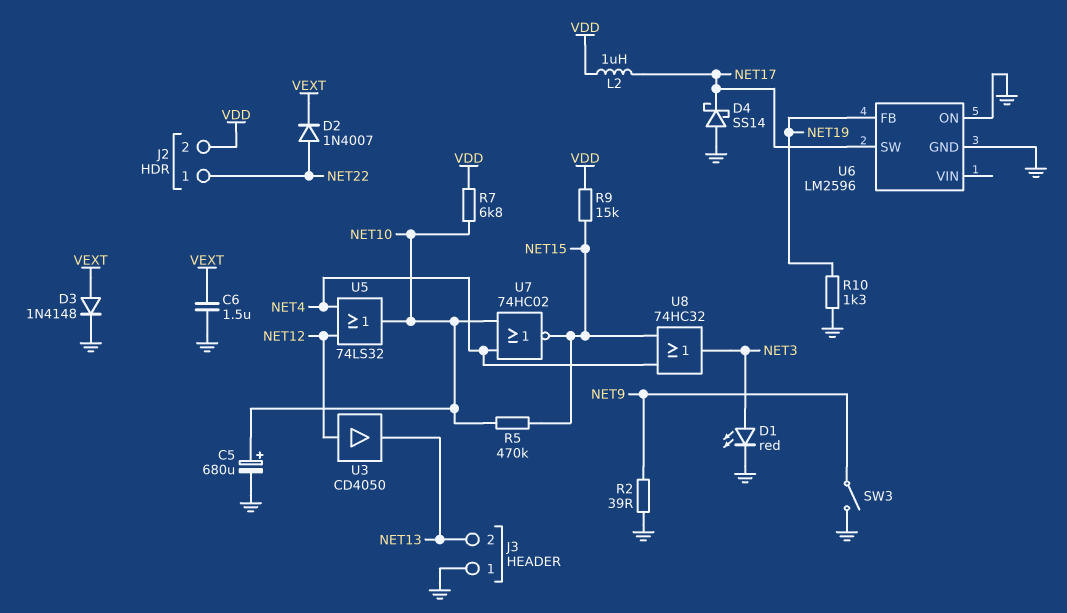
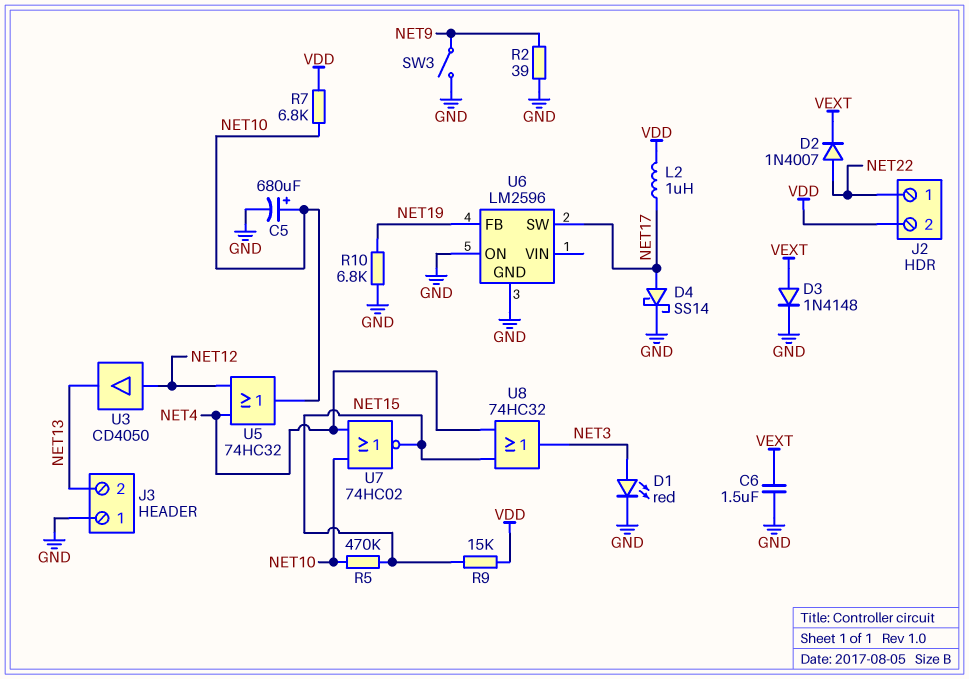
D4: schottky SS14 (A GND, K NET17) -> schottky SS14 (A NET17, K GND)
R10: 1.3k (GND, NET19) -> 6.8k (GND, NET19)
U5: OR 74LS32 (in NET4, in NET12, out NET10) -> OR 74HC32 (in NET4, in NET12, out NET10)

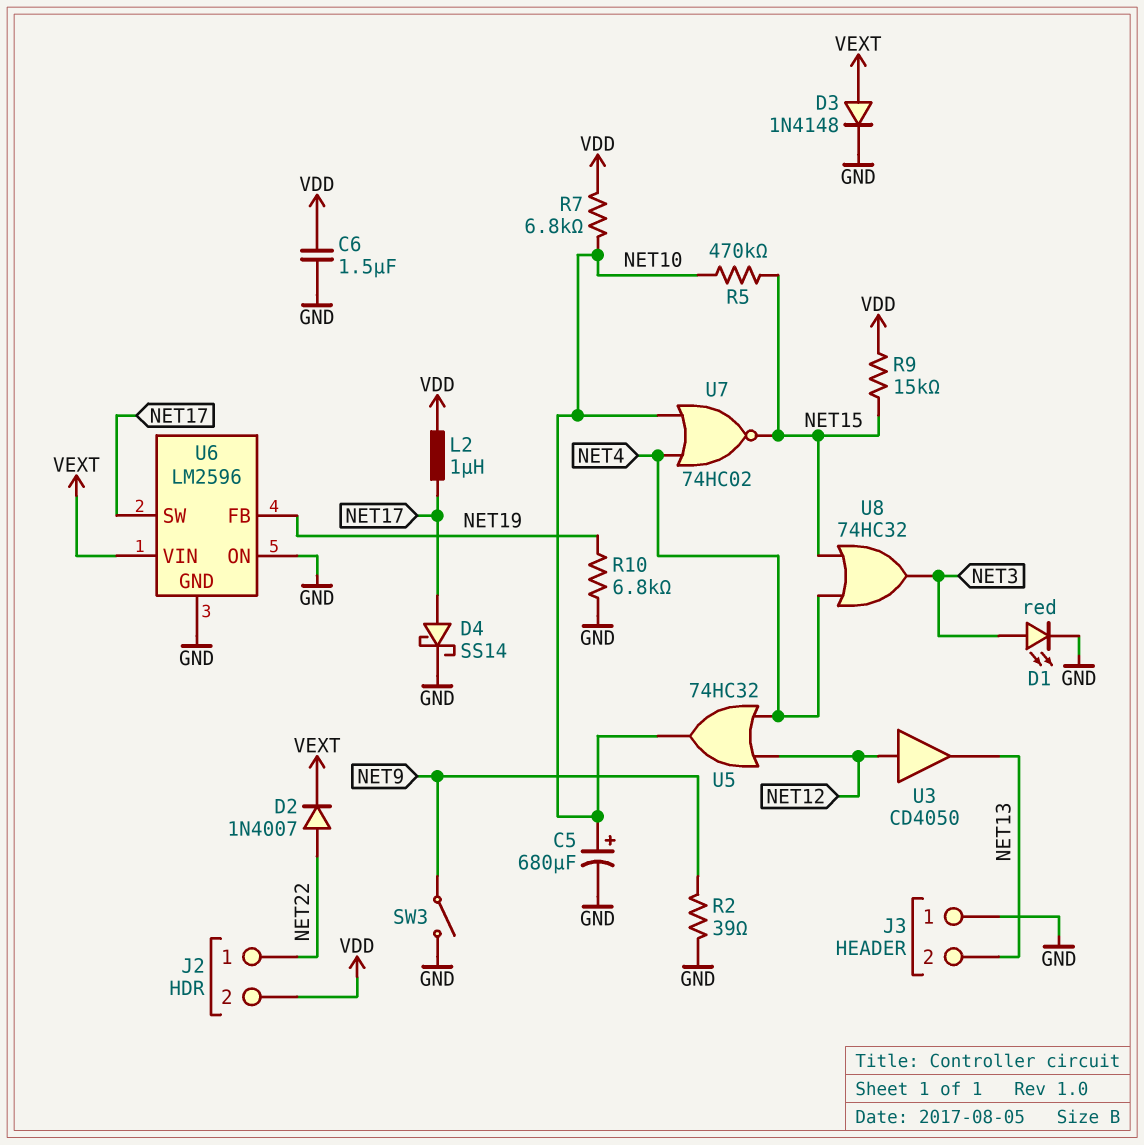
C6: 1.5uF (GND, VEXT) -> 1.5uF (GND, VDD)
U6 pin VIN: none -> VEXT

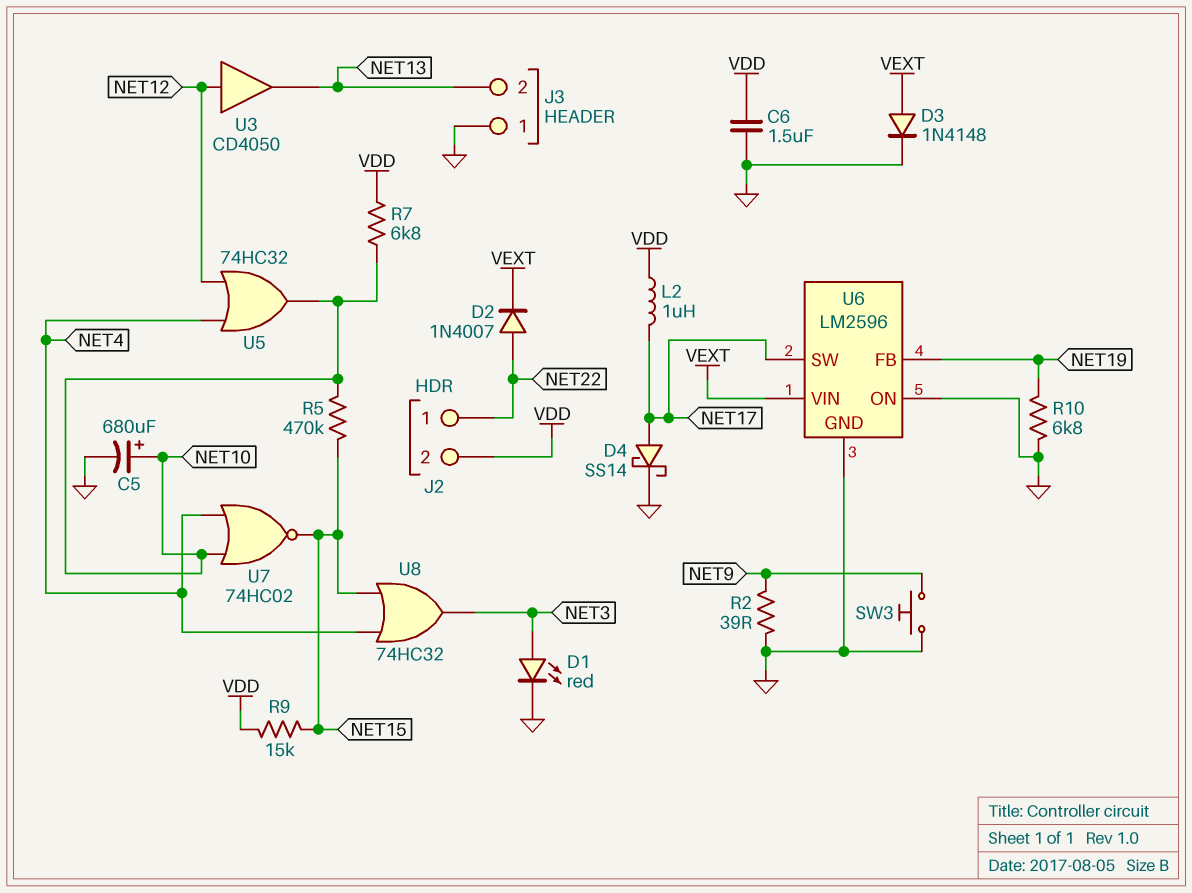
SW3: switch (GND, NET9) -> button (GND, NET9)

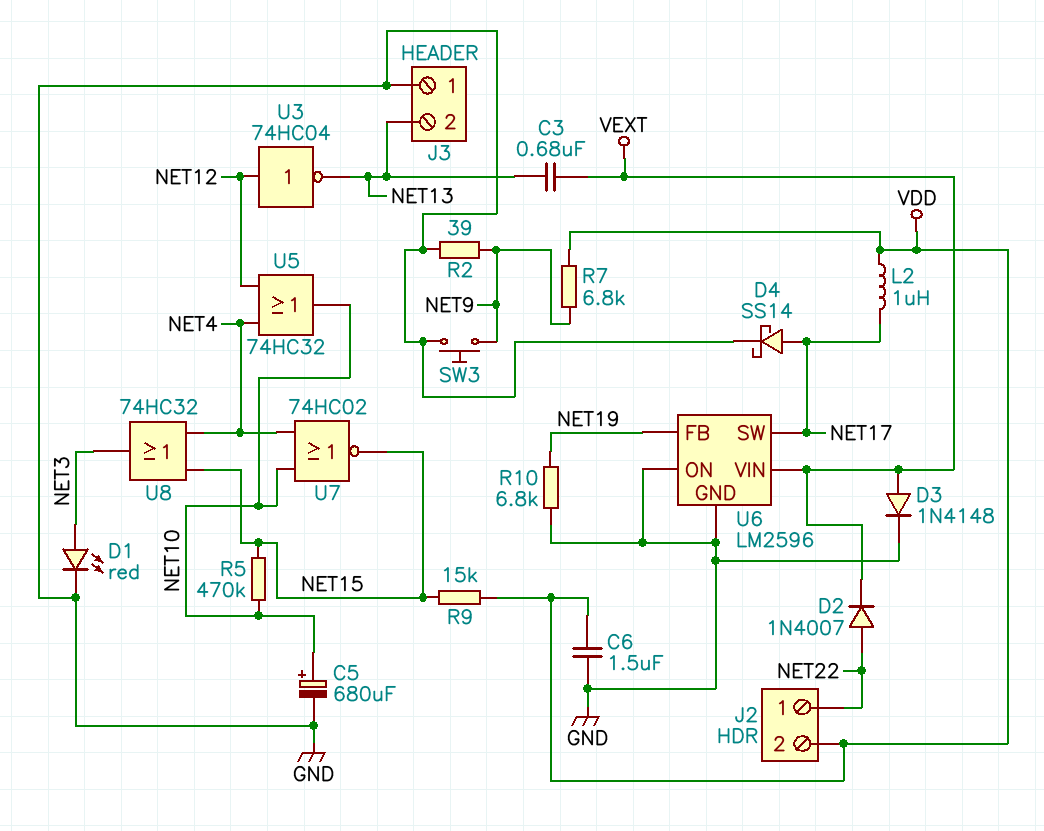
C3: none -> 680nF (NET13, VEXT)
R7: 6.8k (NET10, VDD) -> 6.8k (NET9, VDD)
U3: buffer CD4050 (in NET12, out NET13) -> NOT 74HC04 (in NET12, out NET13)

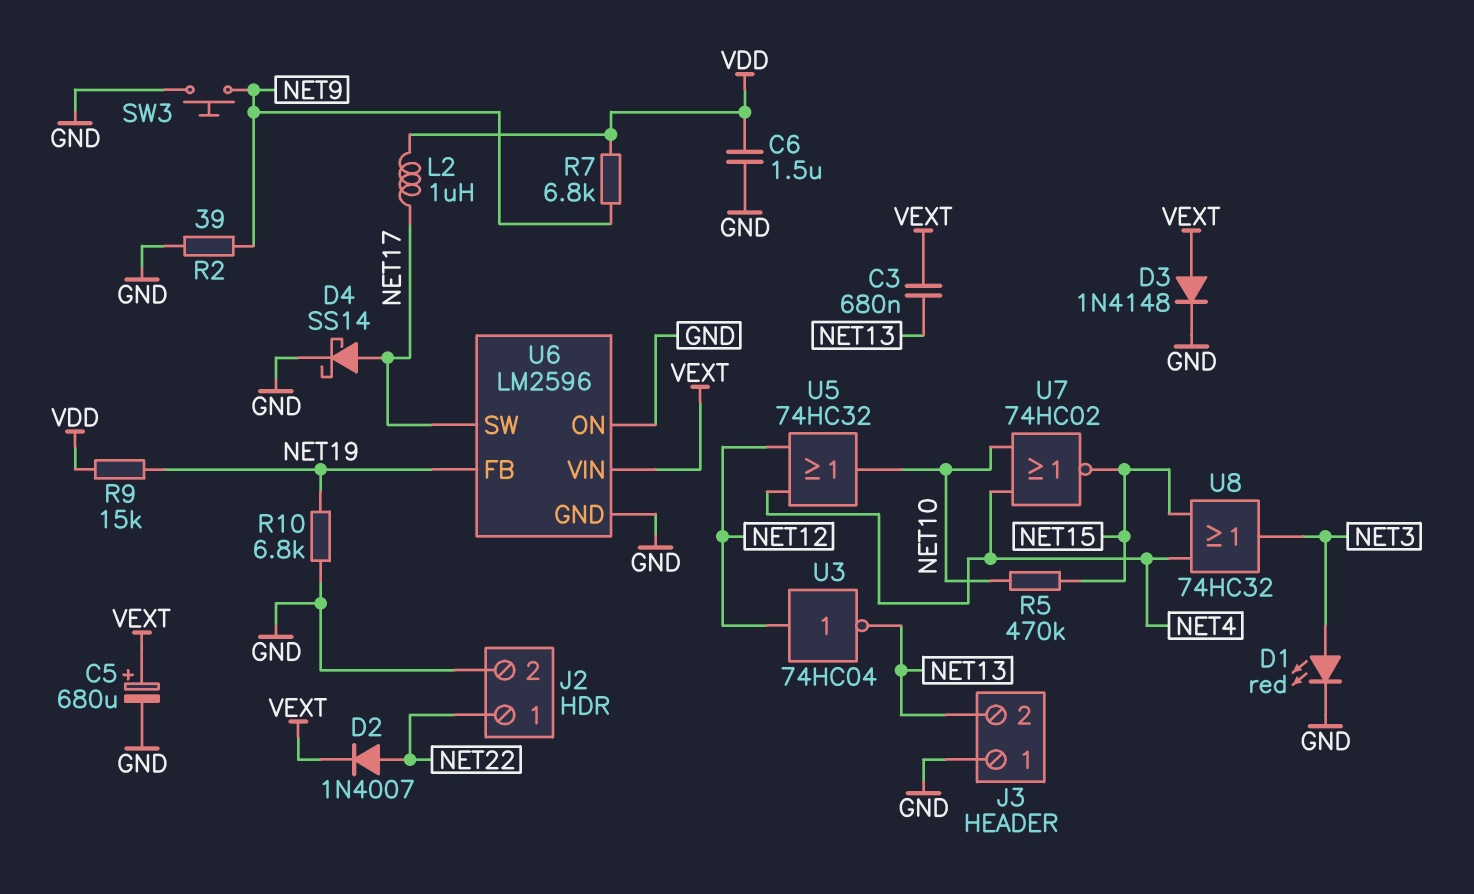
C5: 680uF (plus NET10, minus GND) -> 680uF (plus VEXT, minus GND)
J2 pin 2: VDD -> GND
R9: 15k (NET15, VDD) -> 15k (NET19, VDD)

